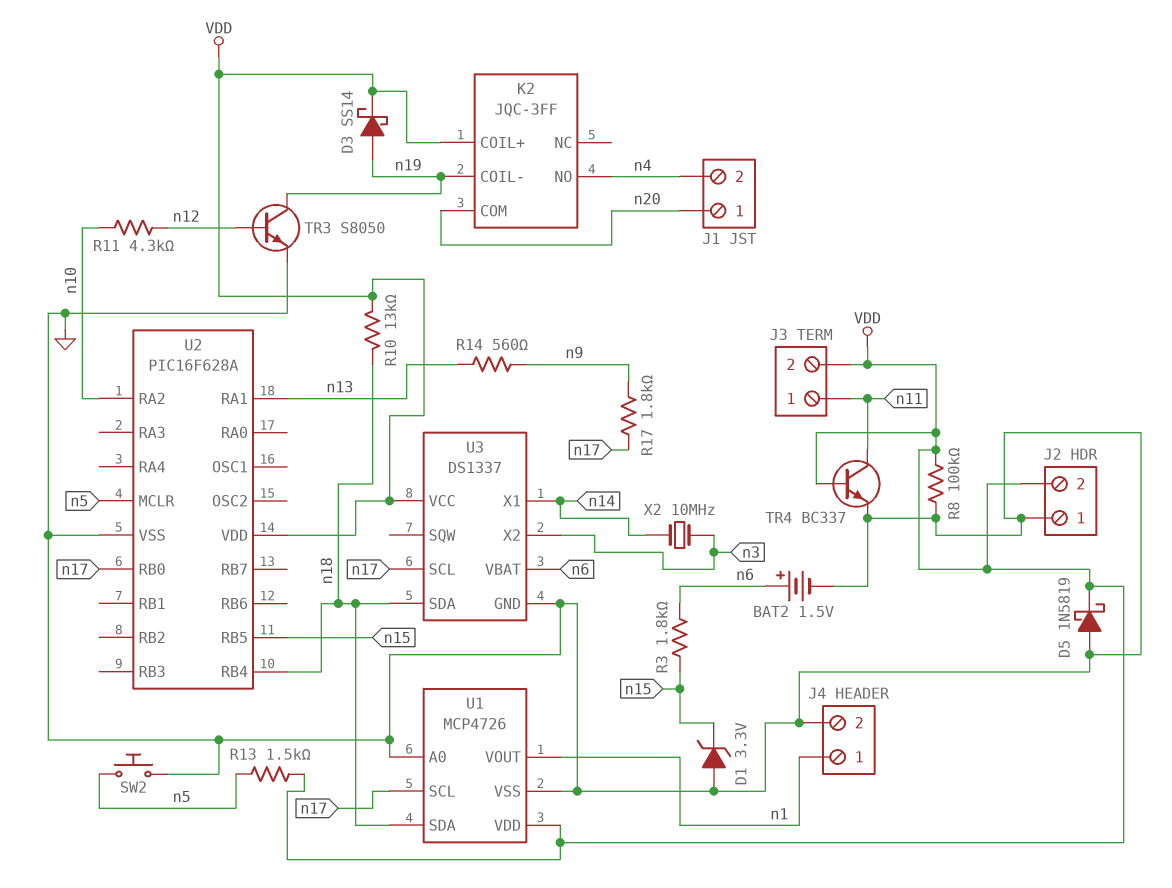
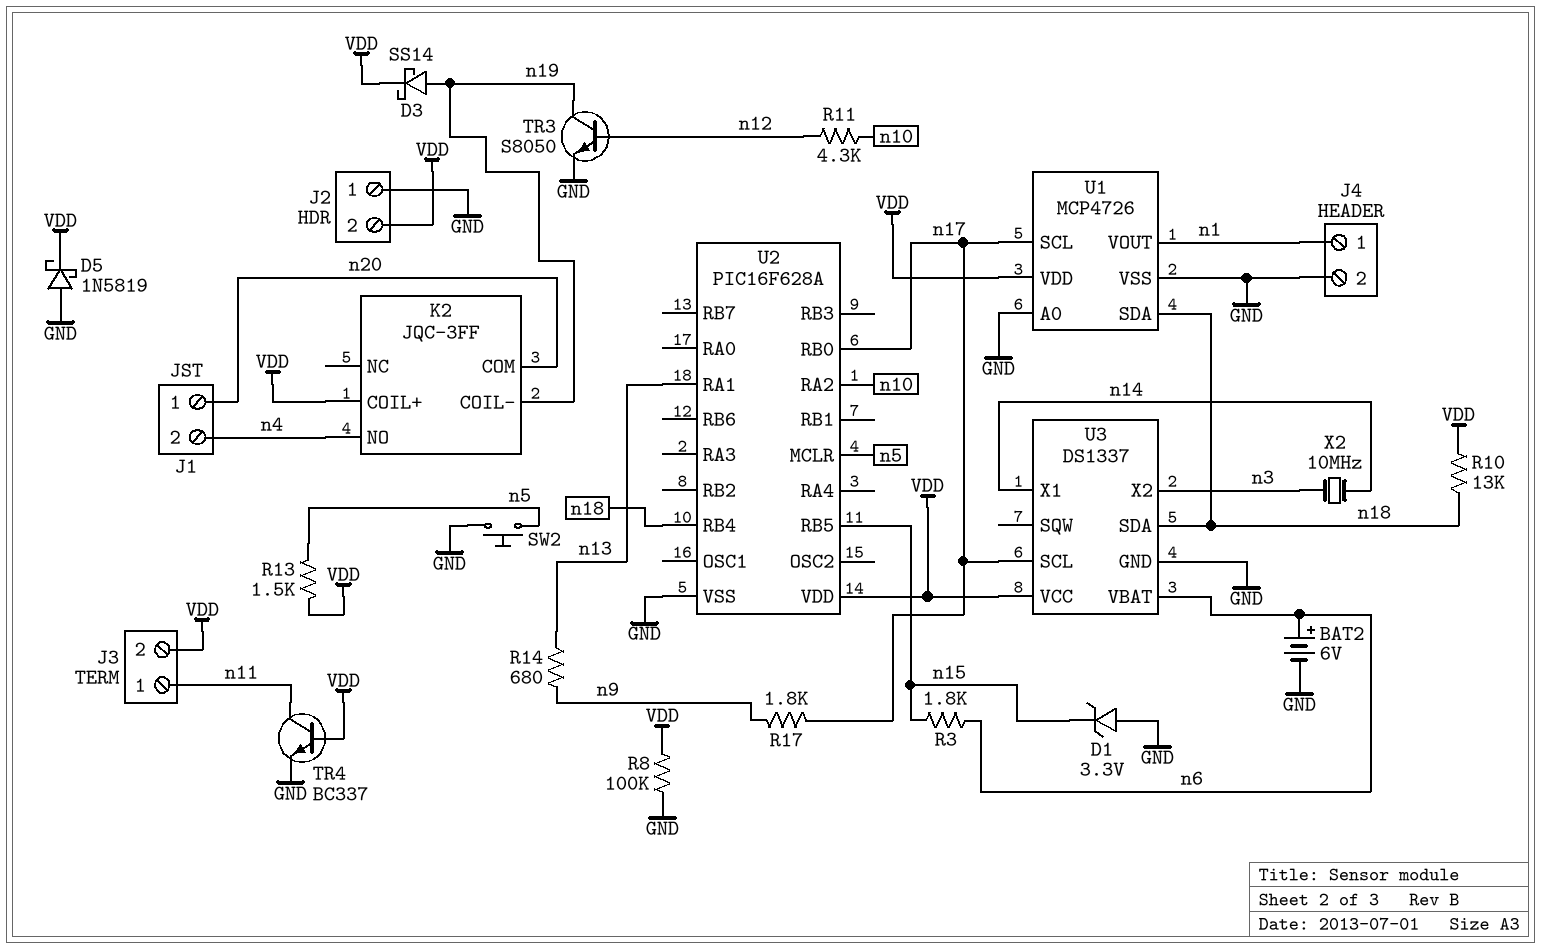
BAT2: 1.5V (plus n6, minus GND) -> 6V (plus n6, minus GND)
R14: 560 (n9, n13) -> 680 (n9, n13)

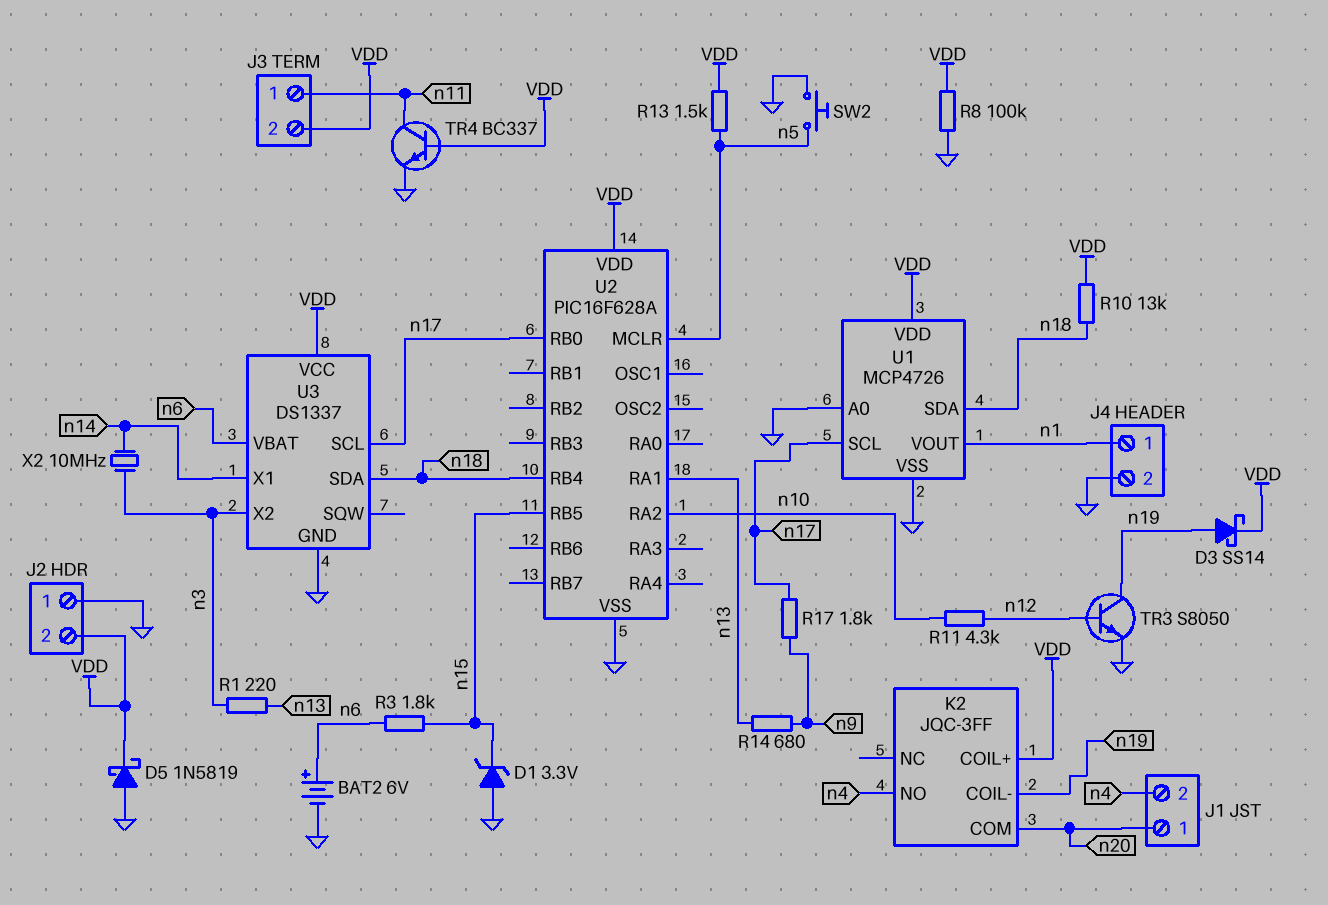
R1: none -> 220 (n3, n13)

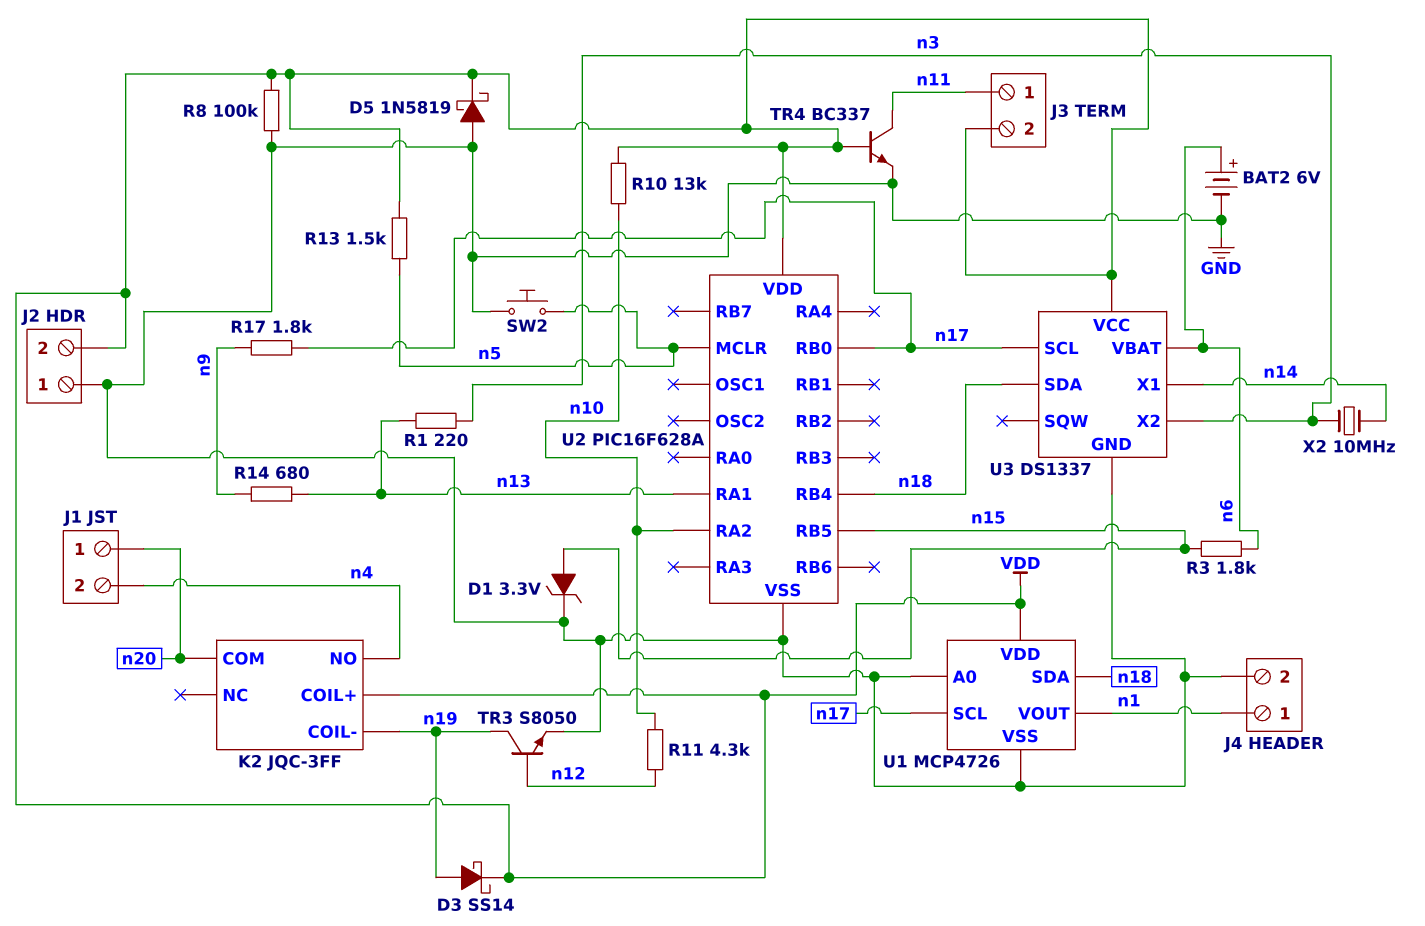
D1: zener 3.3V (A GND, K n15) -> zener 3.3V (A n15, K GND)
R10: 13k (VDD, n18) -> 13k (VDD, n10)

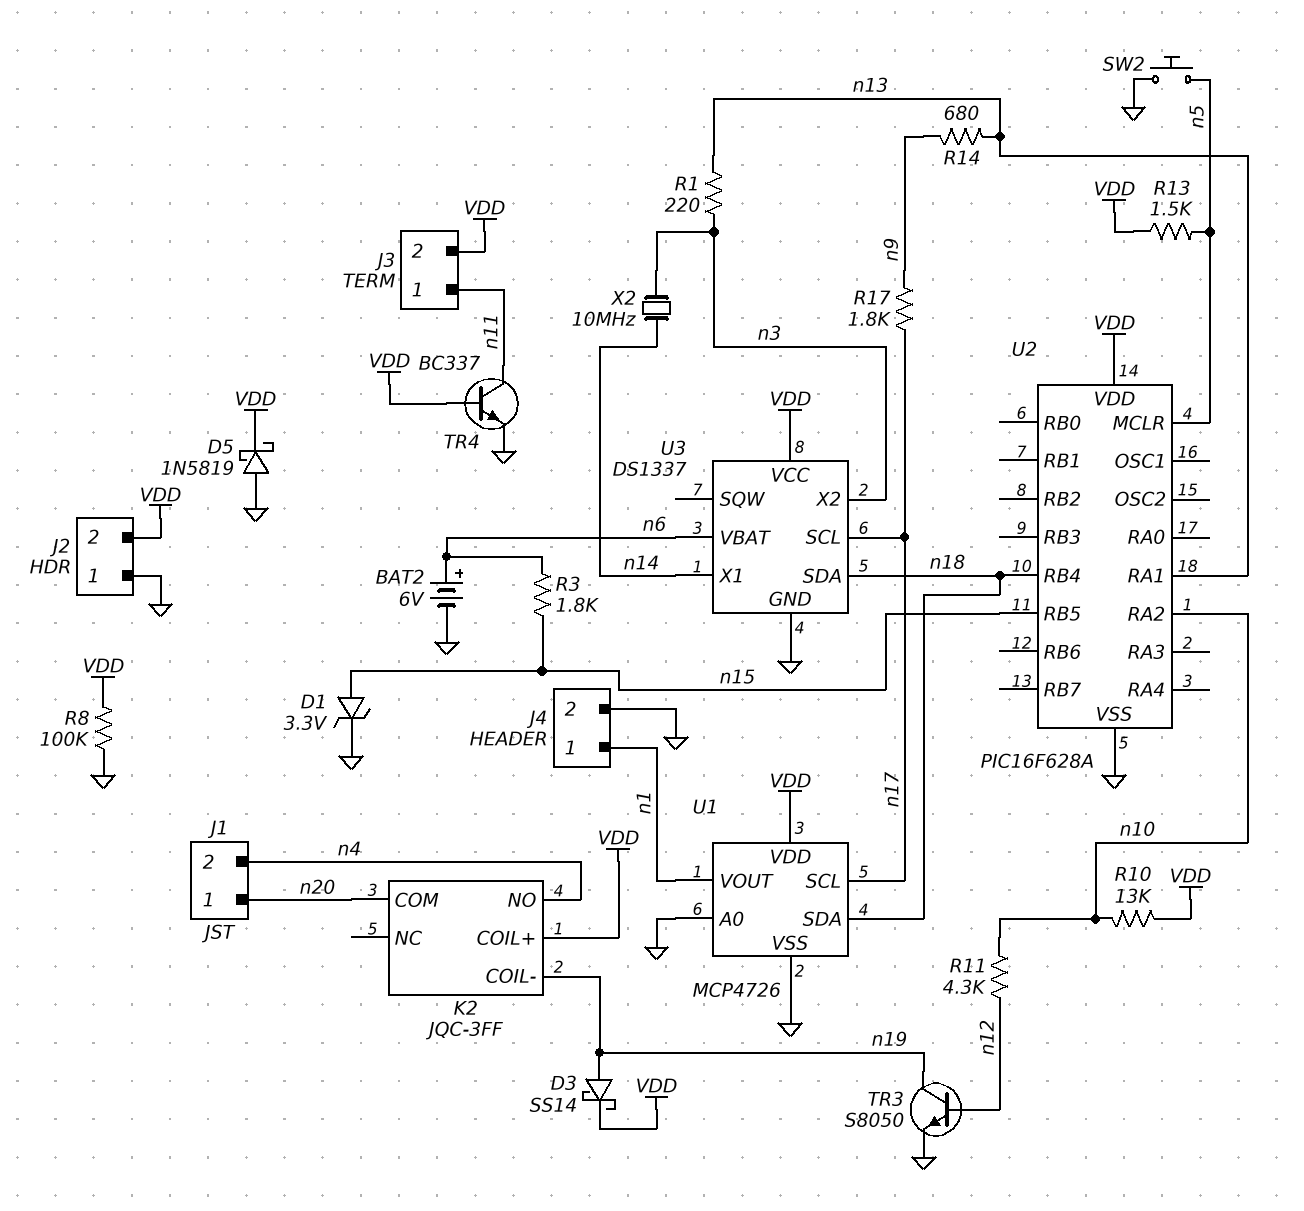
U2 pin RB0: n17 -> none

